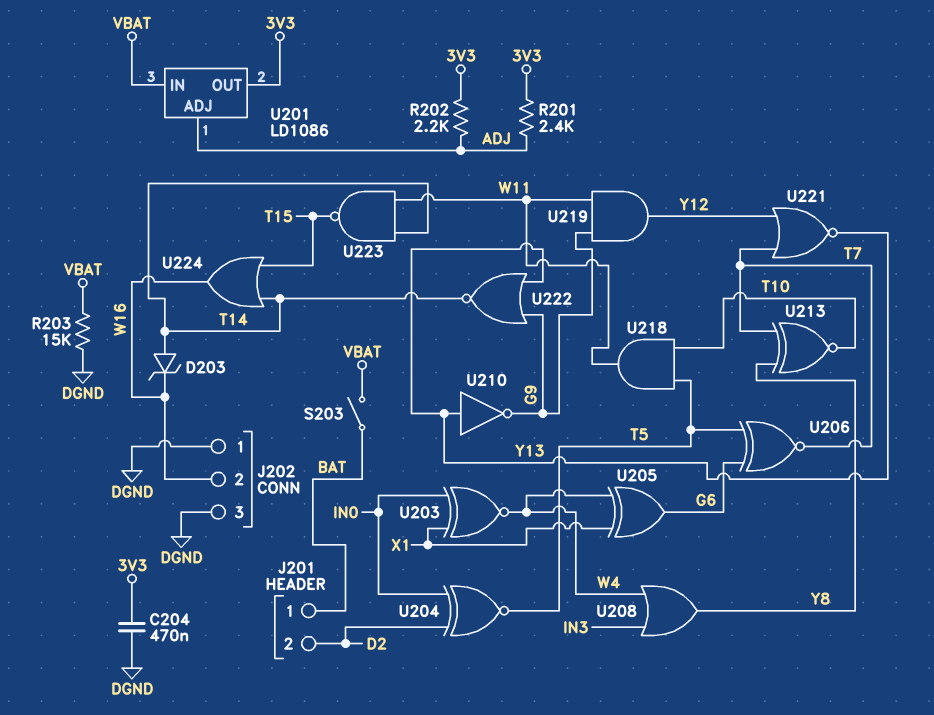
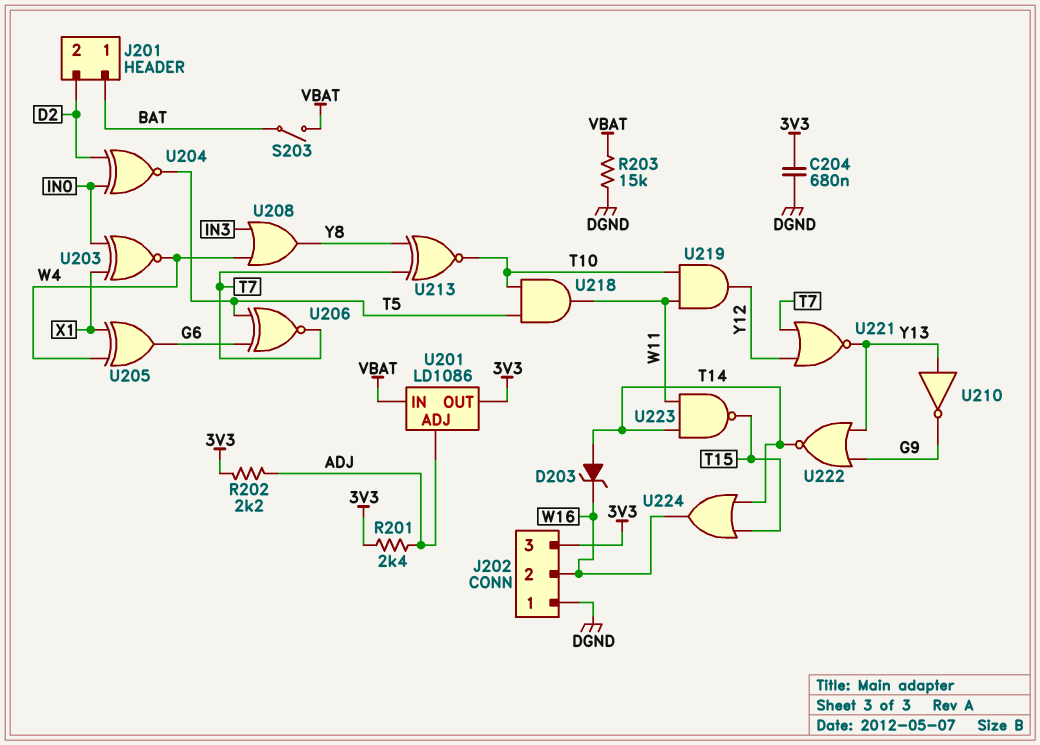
C204: 470nF (3V3, DGND) -> 680nF (3V3, DGND)
J202 pin 3: DGND -> 3V3
U219: AND (in G9, in W11, out Y12) -> AND (in T10, in W11, out Y12)

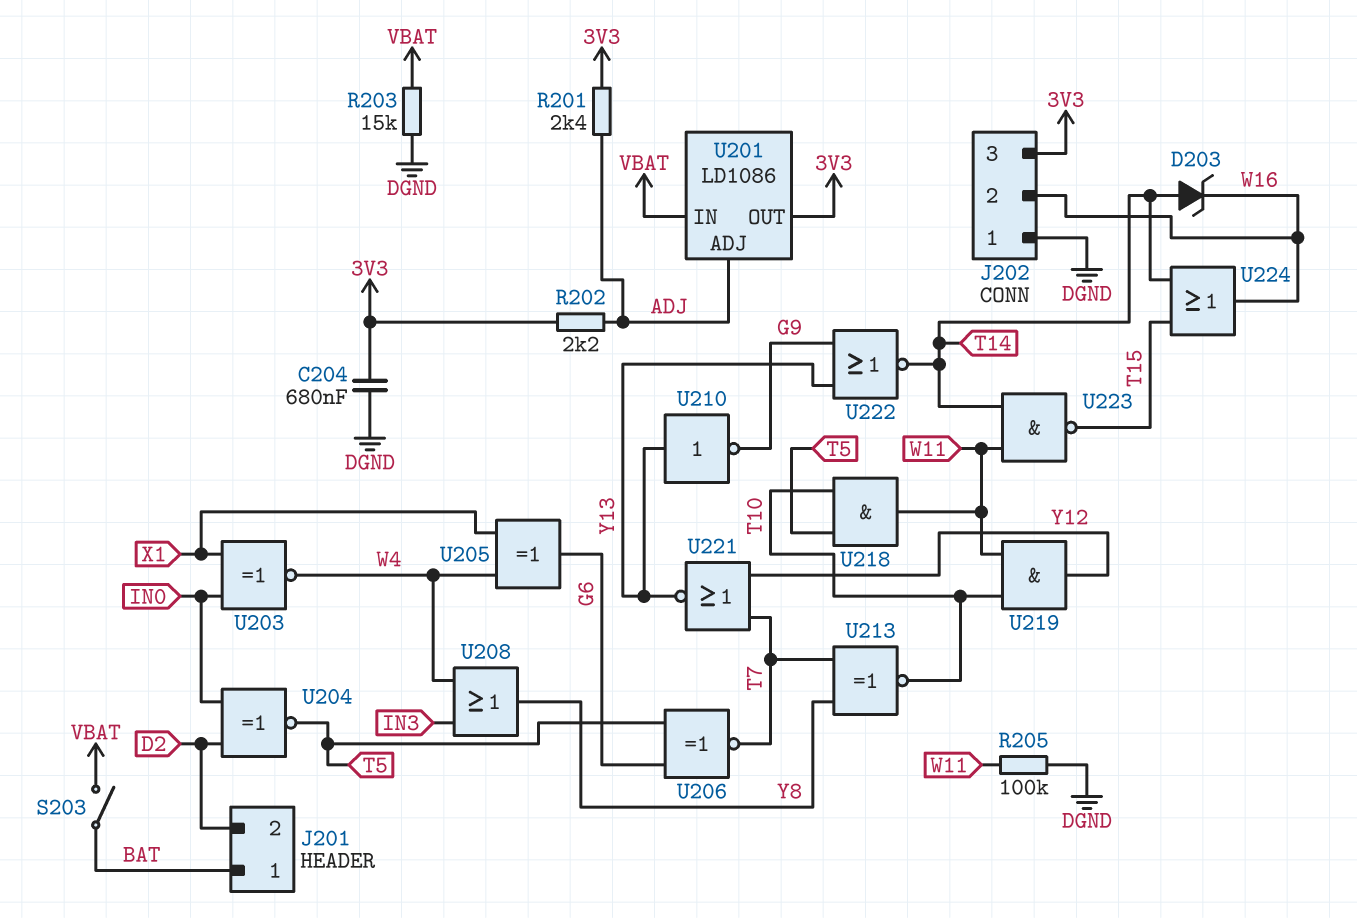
R205: none -> 100k (DGND, W11)

